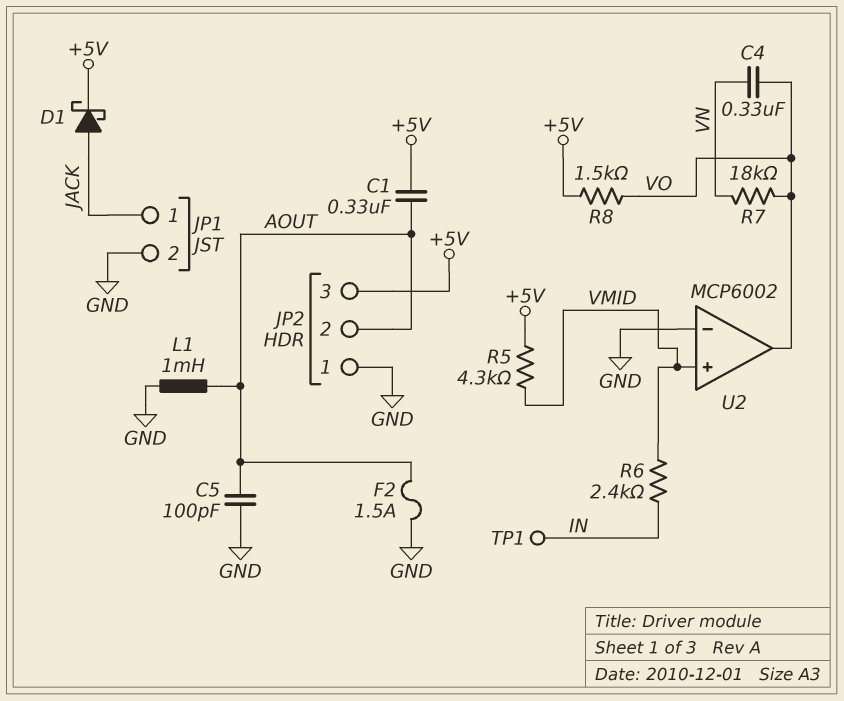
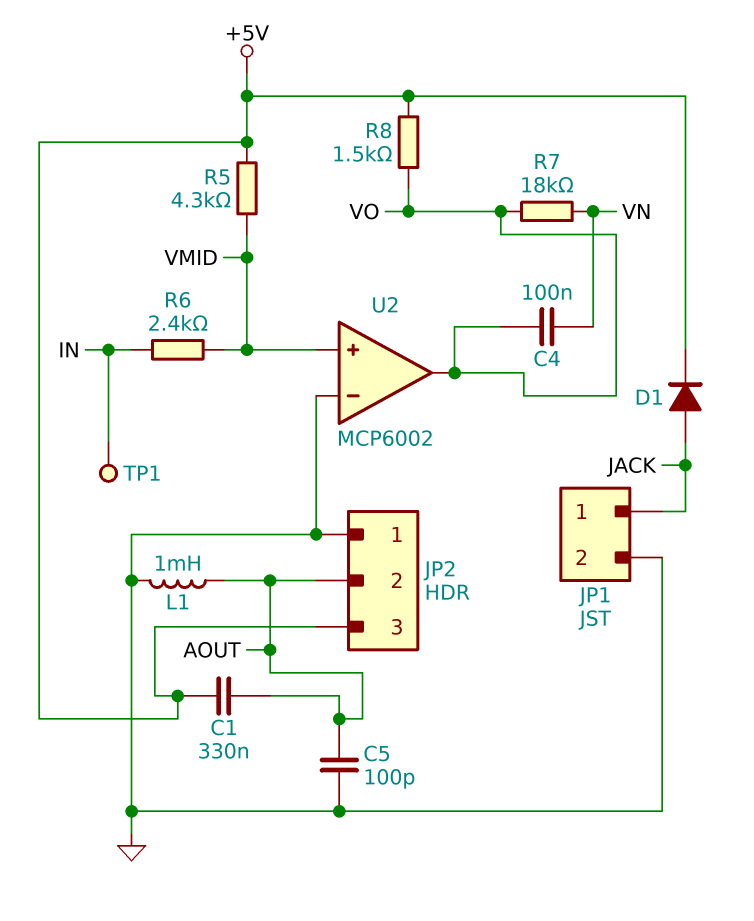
C4: 330nF (VN, VO) -> 100nF (VN, VO)
D1: schottky (A JACK, K +5V) -> diode (A JACK, K +5V)
F2: 1.5A (AOUT, GND) -> none

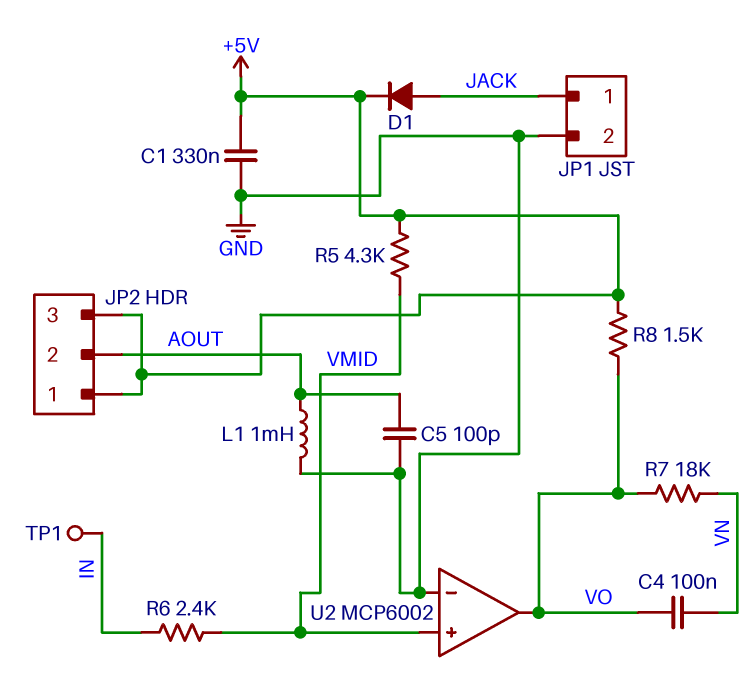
C1: 330nF (+5V, AOUT) -> 330nF (+5V, GND)
JP2 pin 1: GND -> +5V

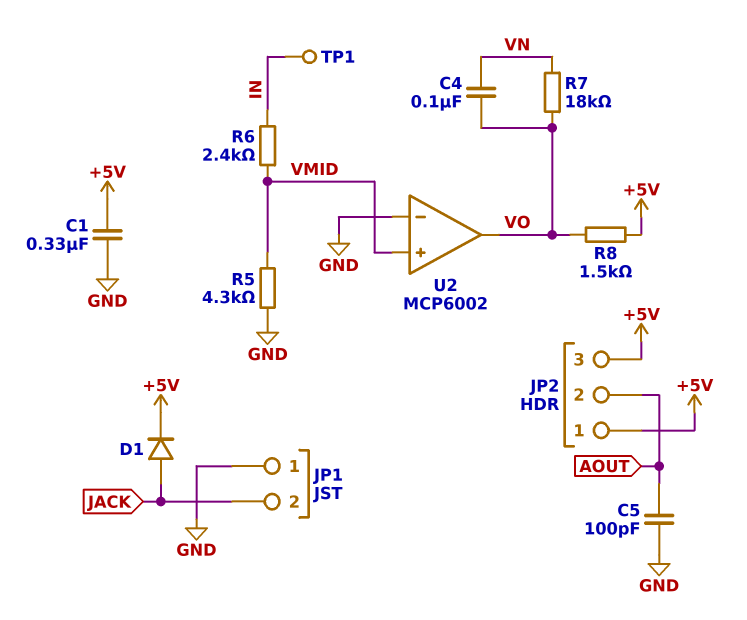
JP1 pin 1: JACK -> GND
JP1 pin 2: GND -> JACK
L1: 1mH (AOUT, GND) -> none
R5: 4.3k (+5V, VMID) -> 4.3k (GND, VMID)

